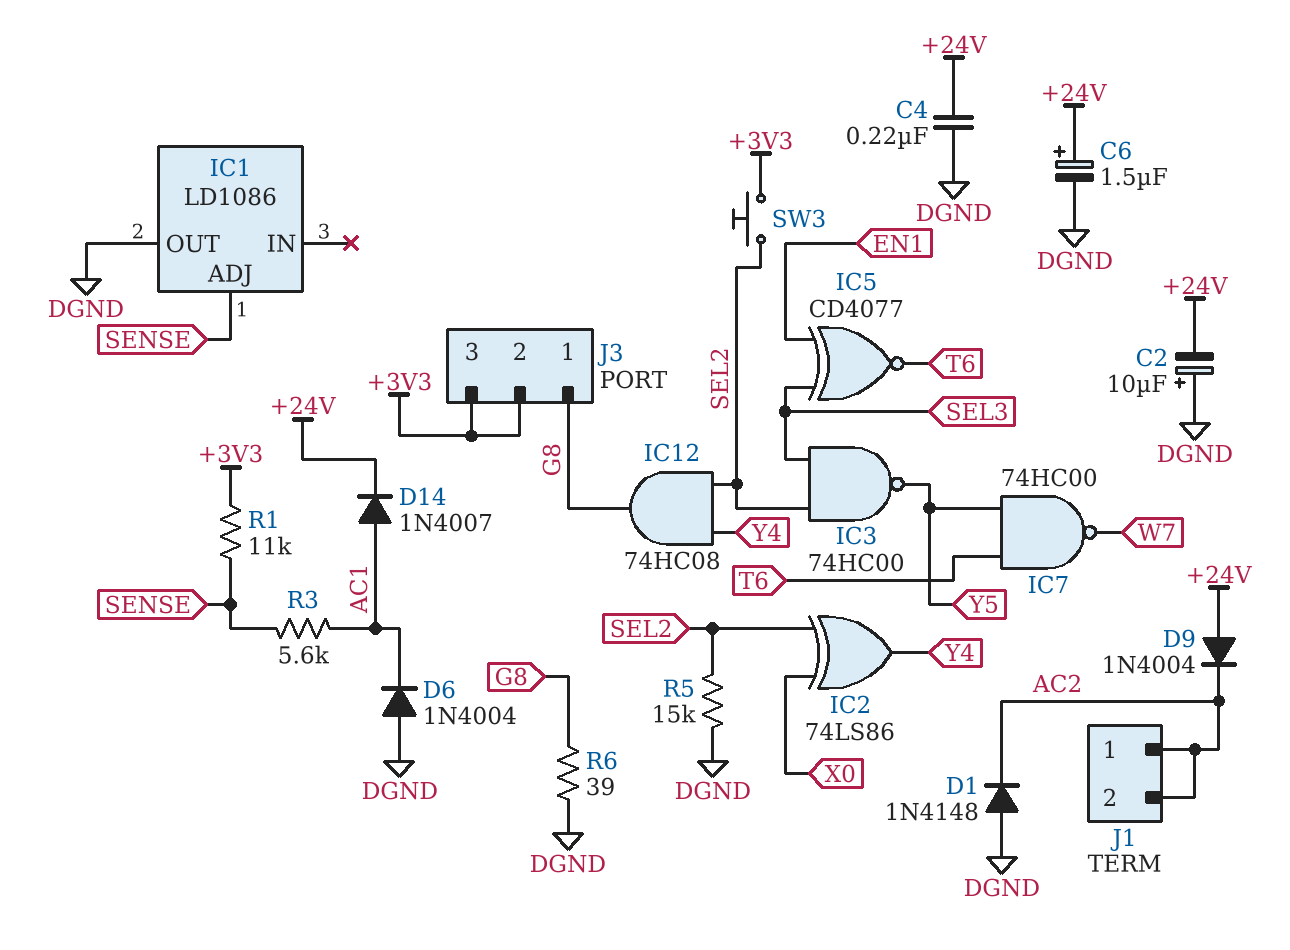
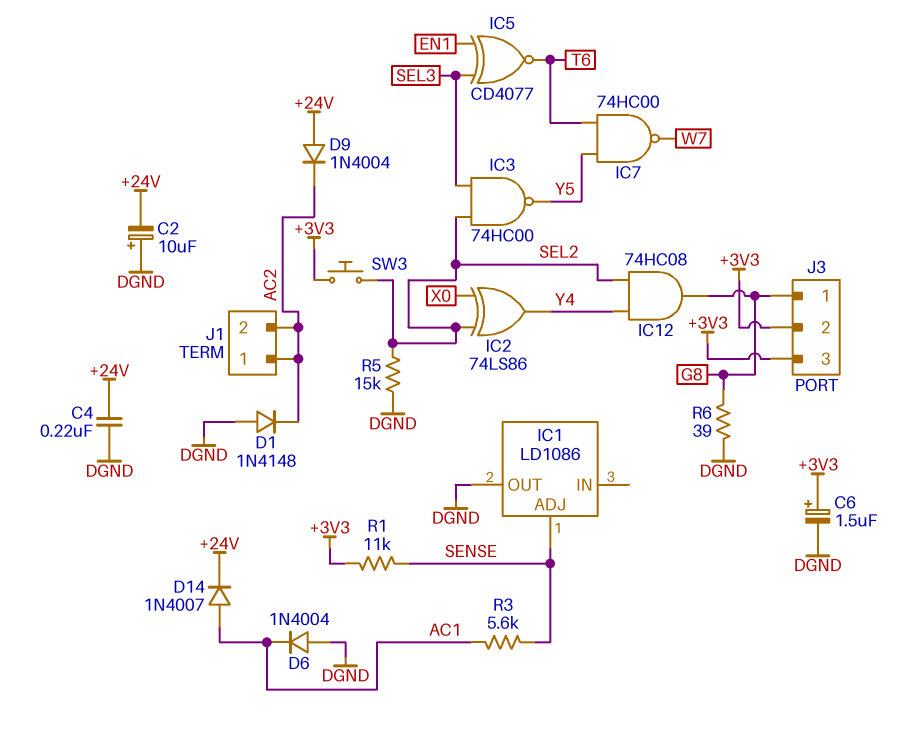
C6: 1.5uF (plus +24V, minus DGND) -> 1.5uF (plus +3V3, minus DGND)

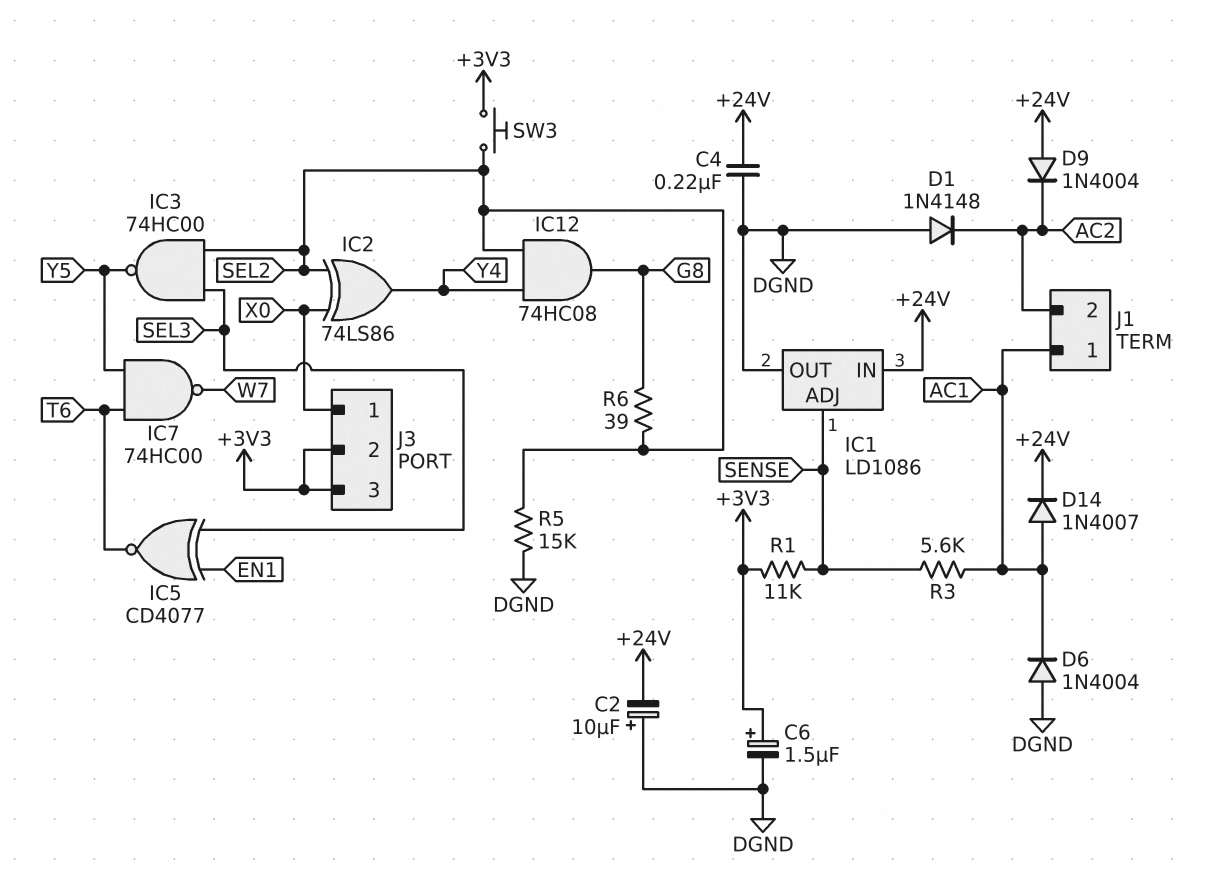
IC1 pin IN: none -> +24V
J1 pin 1: AC2 -> AC1
J3 pin 1: G8 -> X0
R6: 39 (DGND, G8) -> 39 (G8, SEL2)

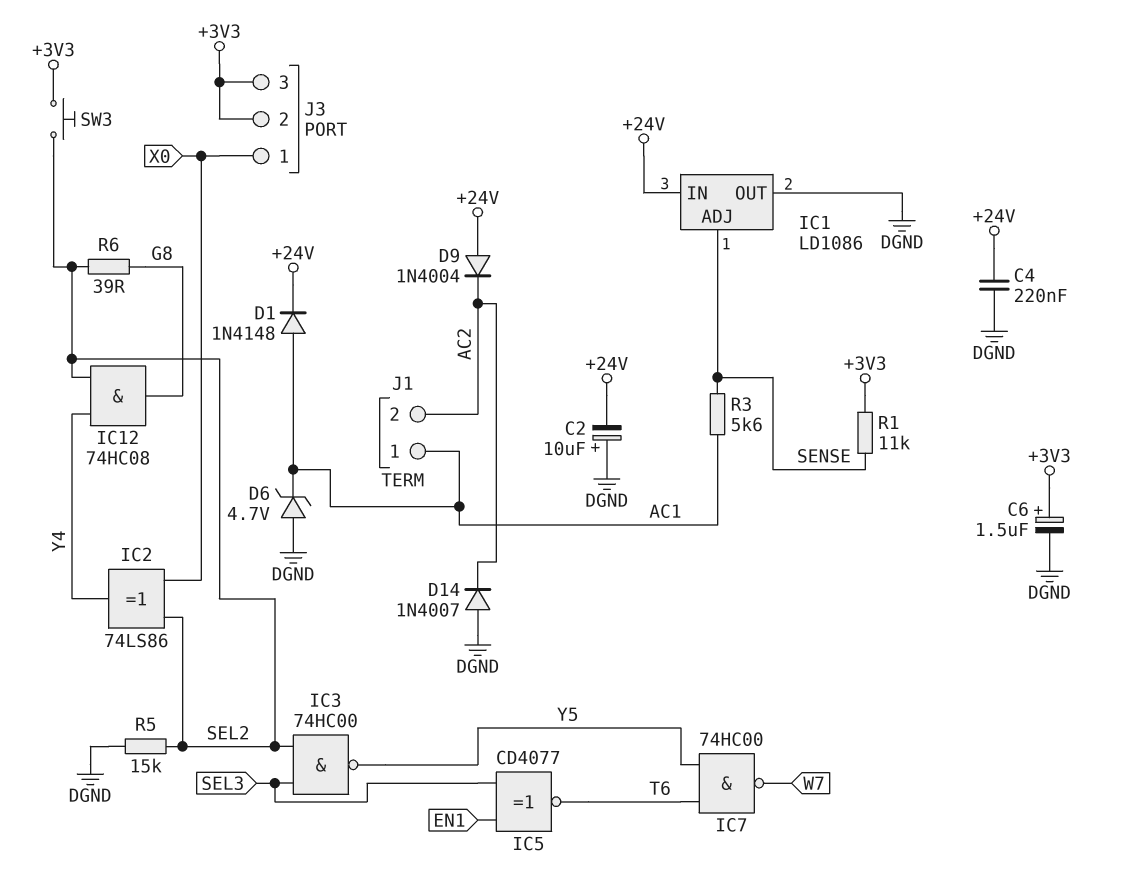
D1: diode 1N4148 (A DGND, K AC2) -> diode 1N4148 (A AC1, K +24V)
D6: diode 1N4004 (A DGND, K AC1) -> zener 4.7V (A DGND, K AC1)
D14: diode 1N4007 (A AC1, K +24V) -> diode 1N4007 (A DGND, K AC2)

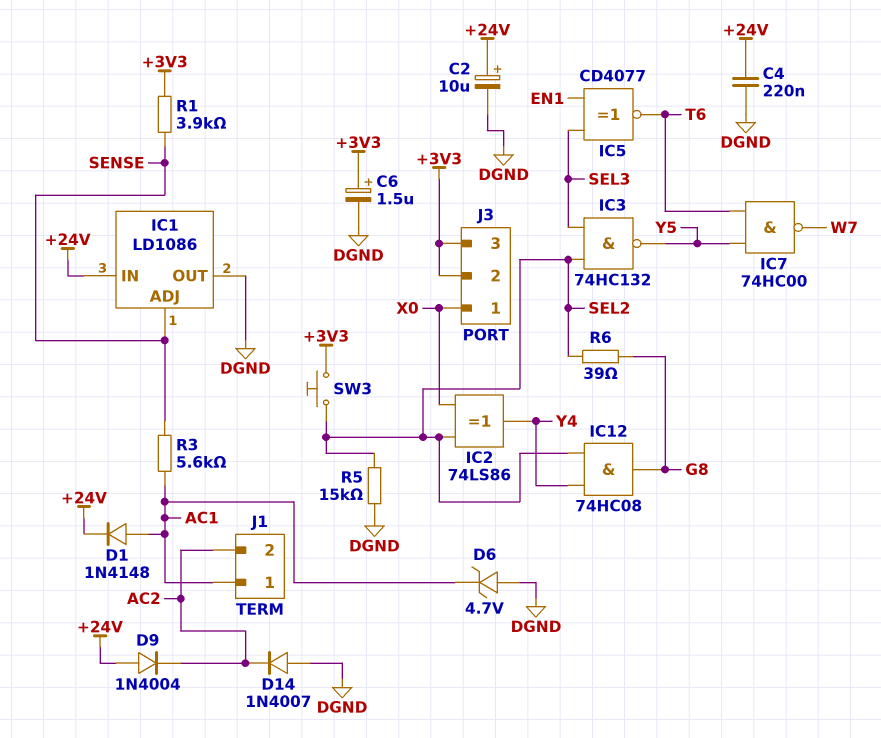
C2: 10uF (plus DGND, minus +24V) -> 10uF (plus +24V, minus DGND)
IC3: NAND 74HC00 (in SEL2, in SEL3, out Y5) -> NAND 74HC132 (in SEL2, in SEL3, out Y5)
R1: 11k (+3V3, SENSE) -> 3.9k (+3V3, SENSE)

